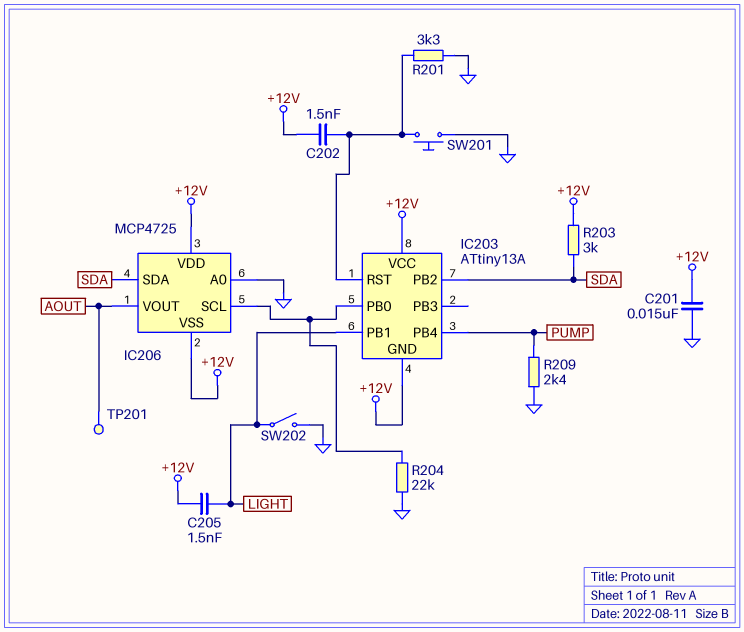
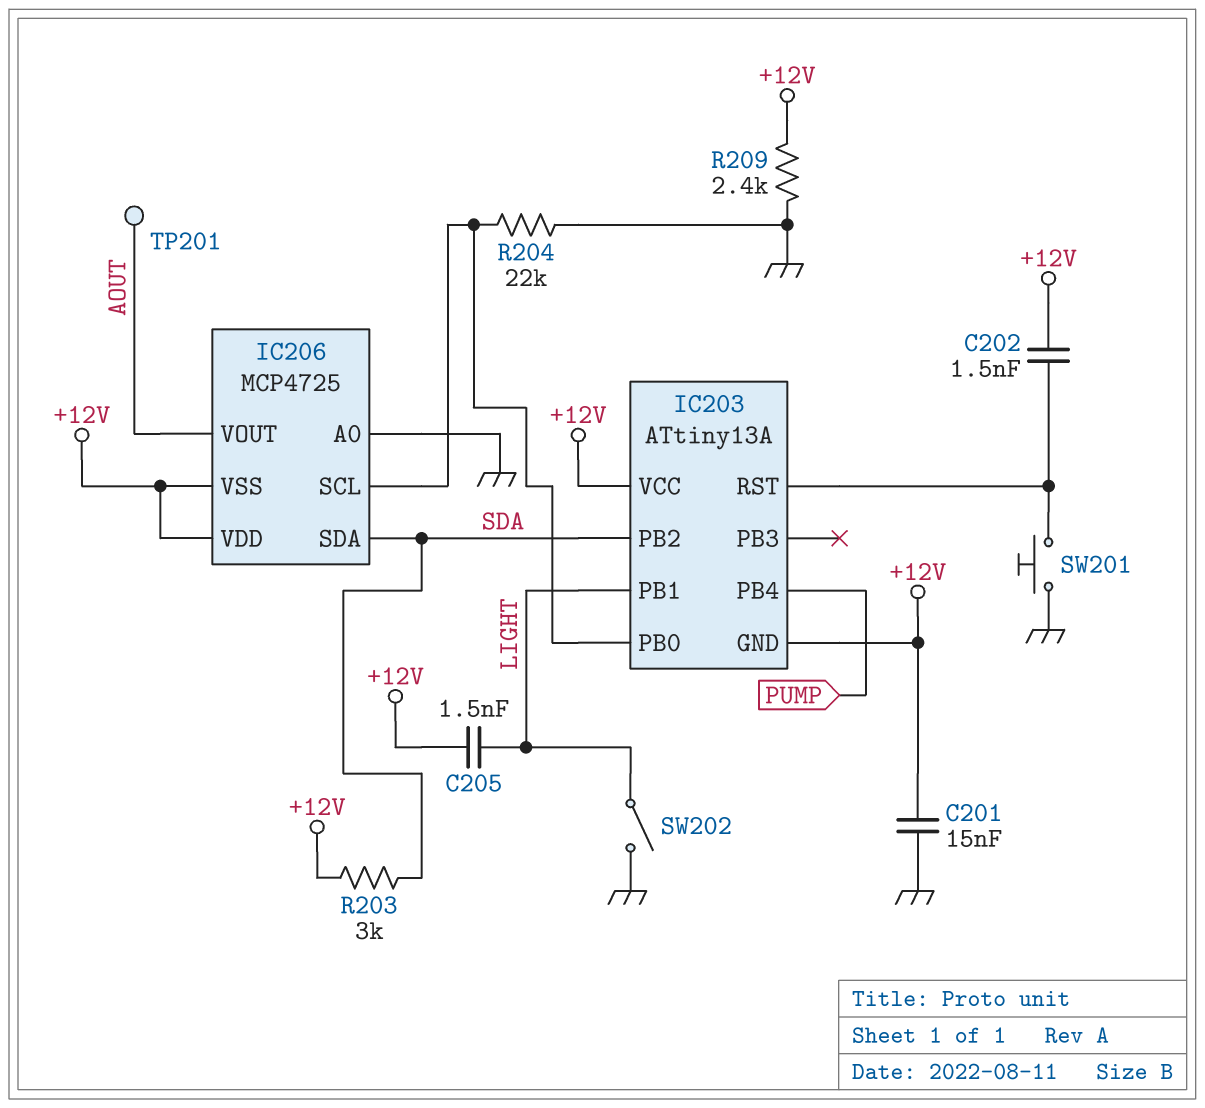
R201: 3.3k (GND, IC203/RST) -> none
R209: 2.4k (GND, PUMP) -> 2.4k (+12V, GND)

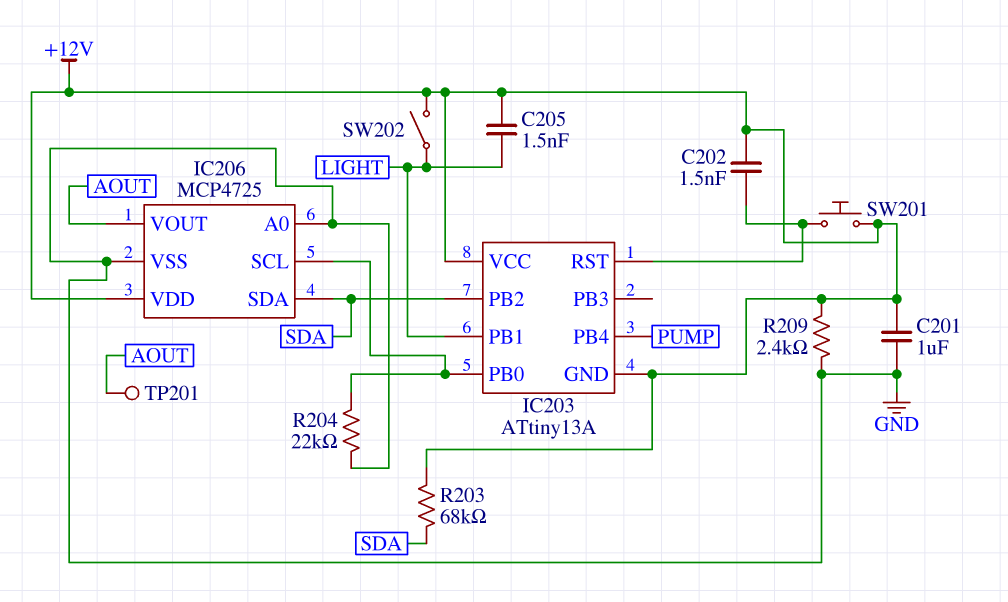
C201: 15nF (+12V, GND) -> 1uF (+12V, GND)
IC206 pin VSS: +12V -> GND
R203: 3k (+12V, SDA) -> 68k (+12V, SDA)
SW201: button (GND, IC203/RST) -> button (+12V, IC203/RST)
SW202: switch (GND, LIGHT) -> switch (+12V, LIGHT)

